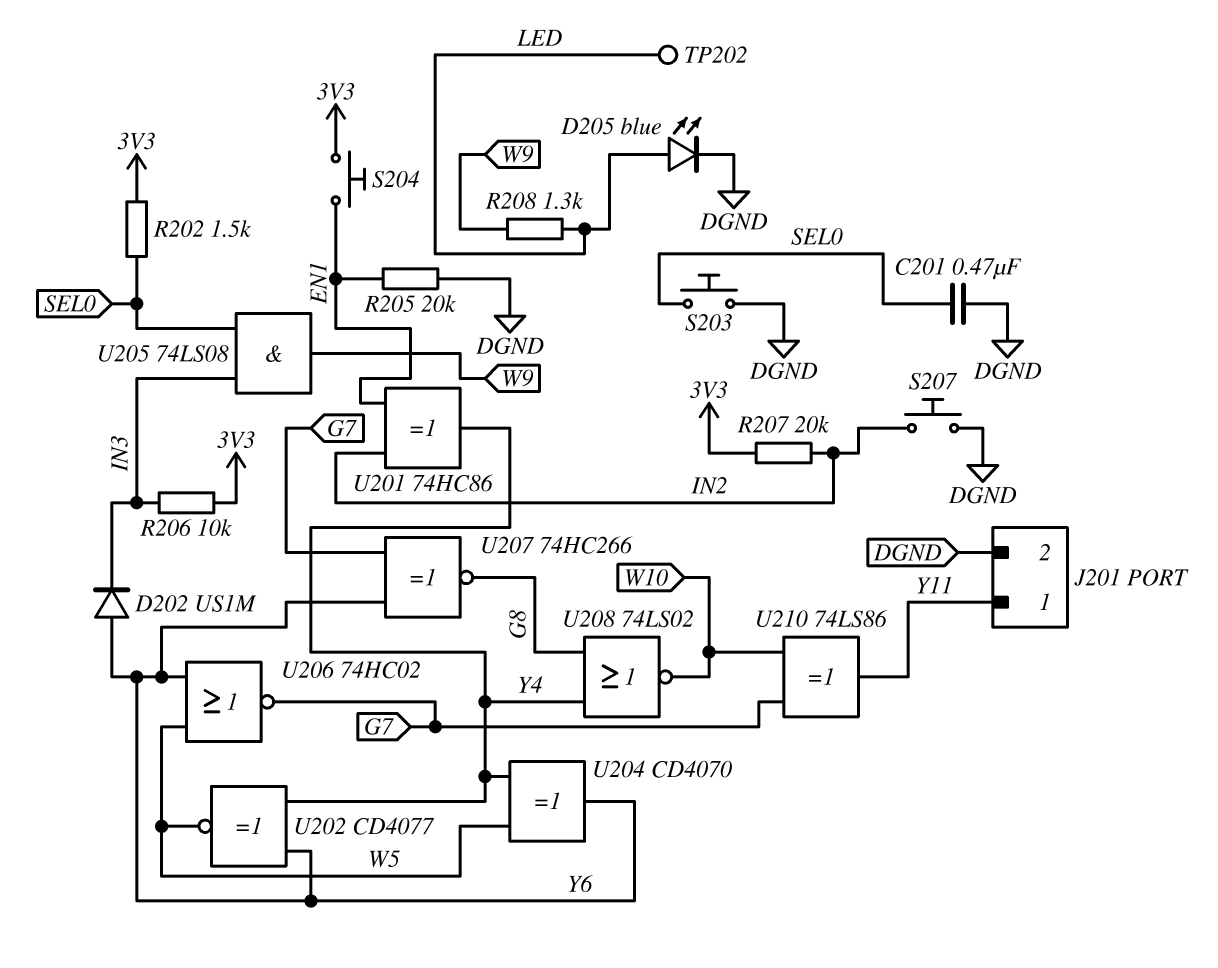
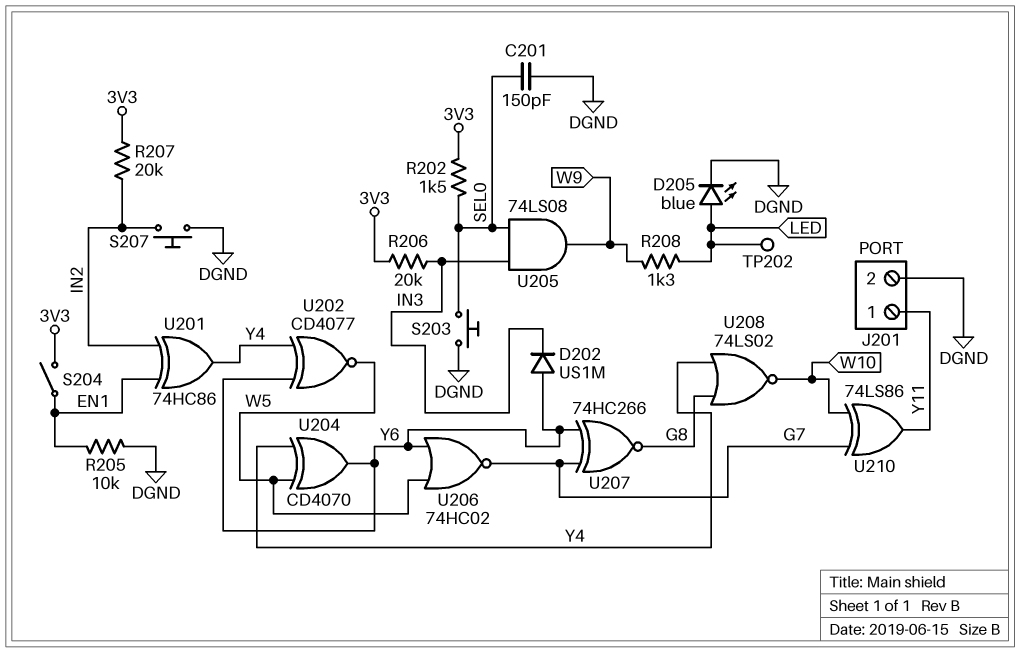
C201: 470nF (DGND, SEL0) -> 150pF (DGND, SEL0)
R205: 20k (DGND, EN1) -> 10k (DGND, EN1)
R206: 10k (3V3, IN3) -> 20k (3V3, IN3)
S204: button (3V3, EN1) -> switch (3V3, EN1)

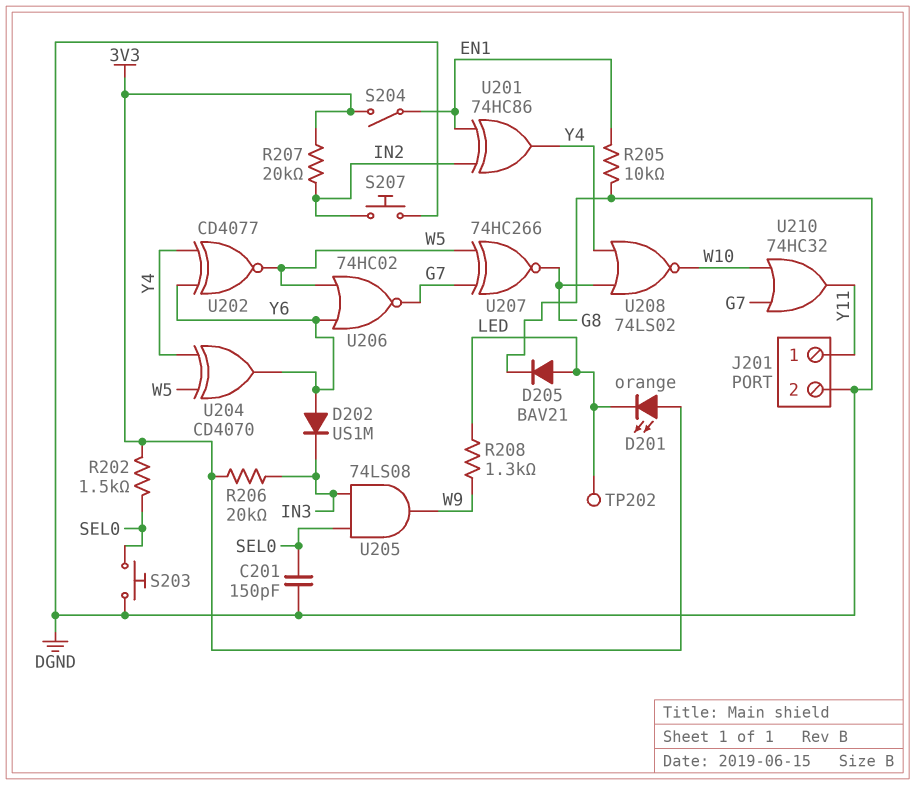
D201: none -> LED orange (A 3V3, K LED)
D205: LED blue (A LED, K DGND) -> diode BAV21 (A LED, K DGND)
U207: XNOR 74HC266 (in G7, in Y6, out G8) -> XNOR 74HC266 (in G7, in W5, out G8)
U210: XOR 74LS86 (in G7, in W10, out Y11) -> OR 74HC32 (in G7, in W10, out Y11)

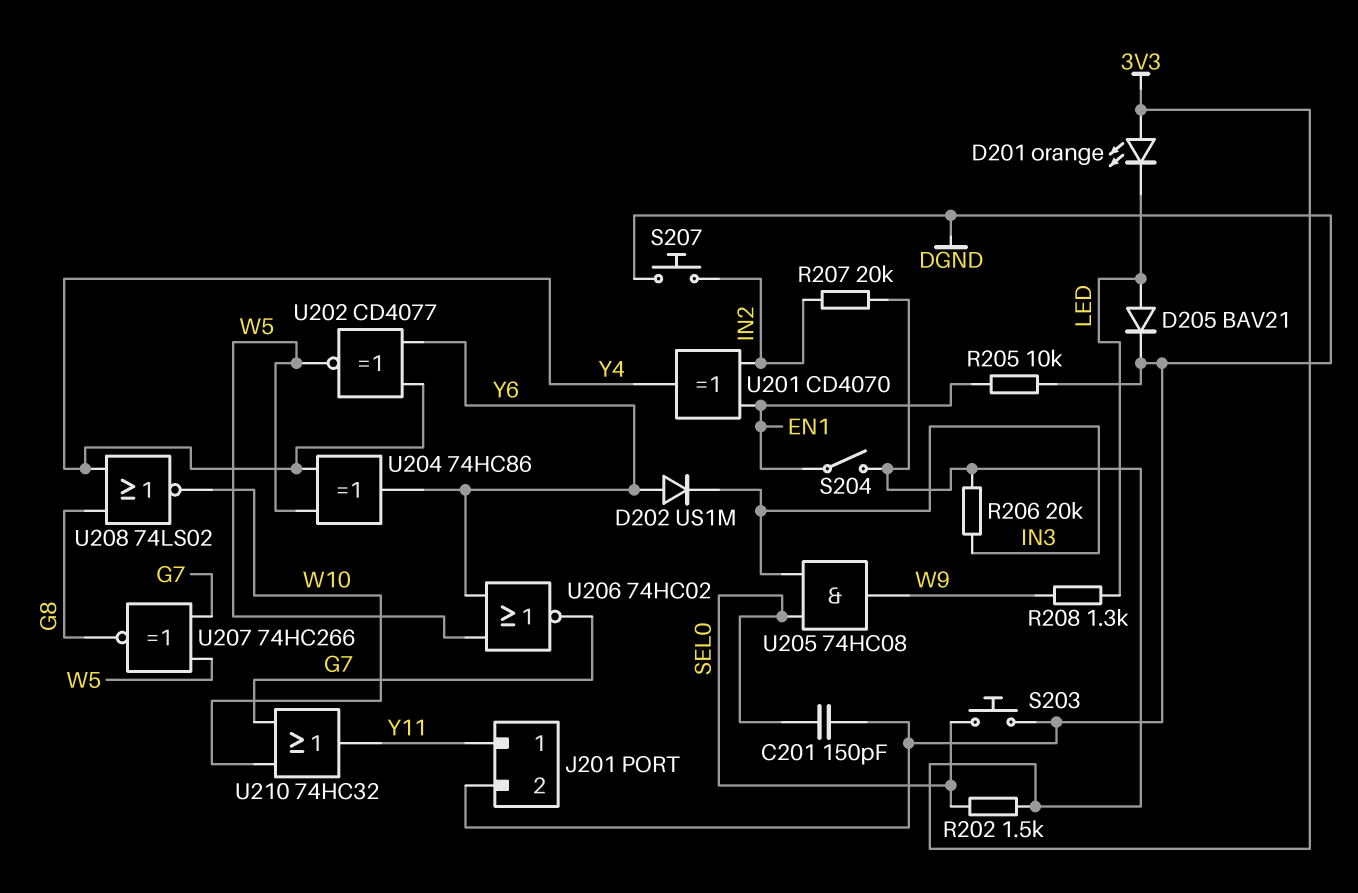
TP202: test point (LED) -> none
U201: XOR 74HC86 (in EN1, in IN2, out Y4) -> XOR CD4070 (in EN1, in IN2, out Y4)
U204: XOR CD4070 (in W5, in Y4, out Y6) -> XOR 74HC86 (in W5, in Y4, out Y6)
U205: AND 74LS08 (in IN3, in SEL0, out W9) -> AND 74HC08 (in IN3, in SEL0, out W9)

